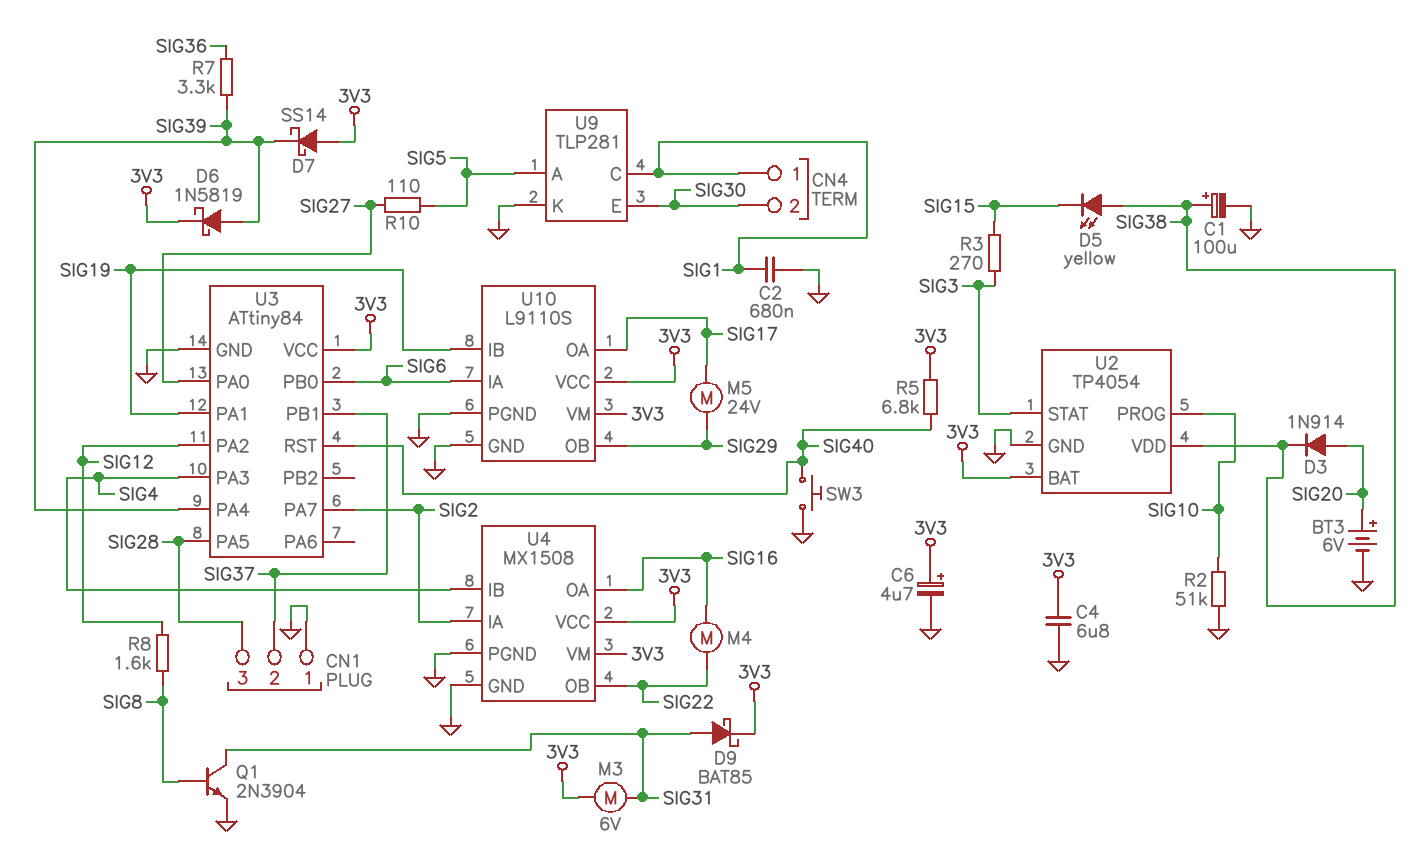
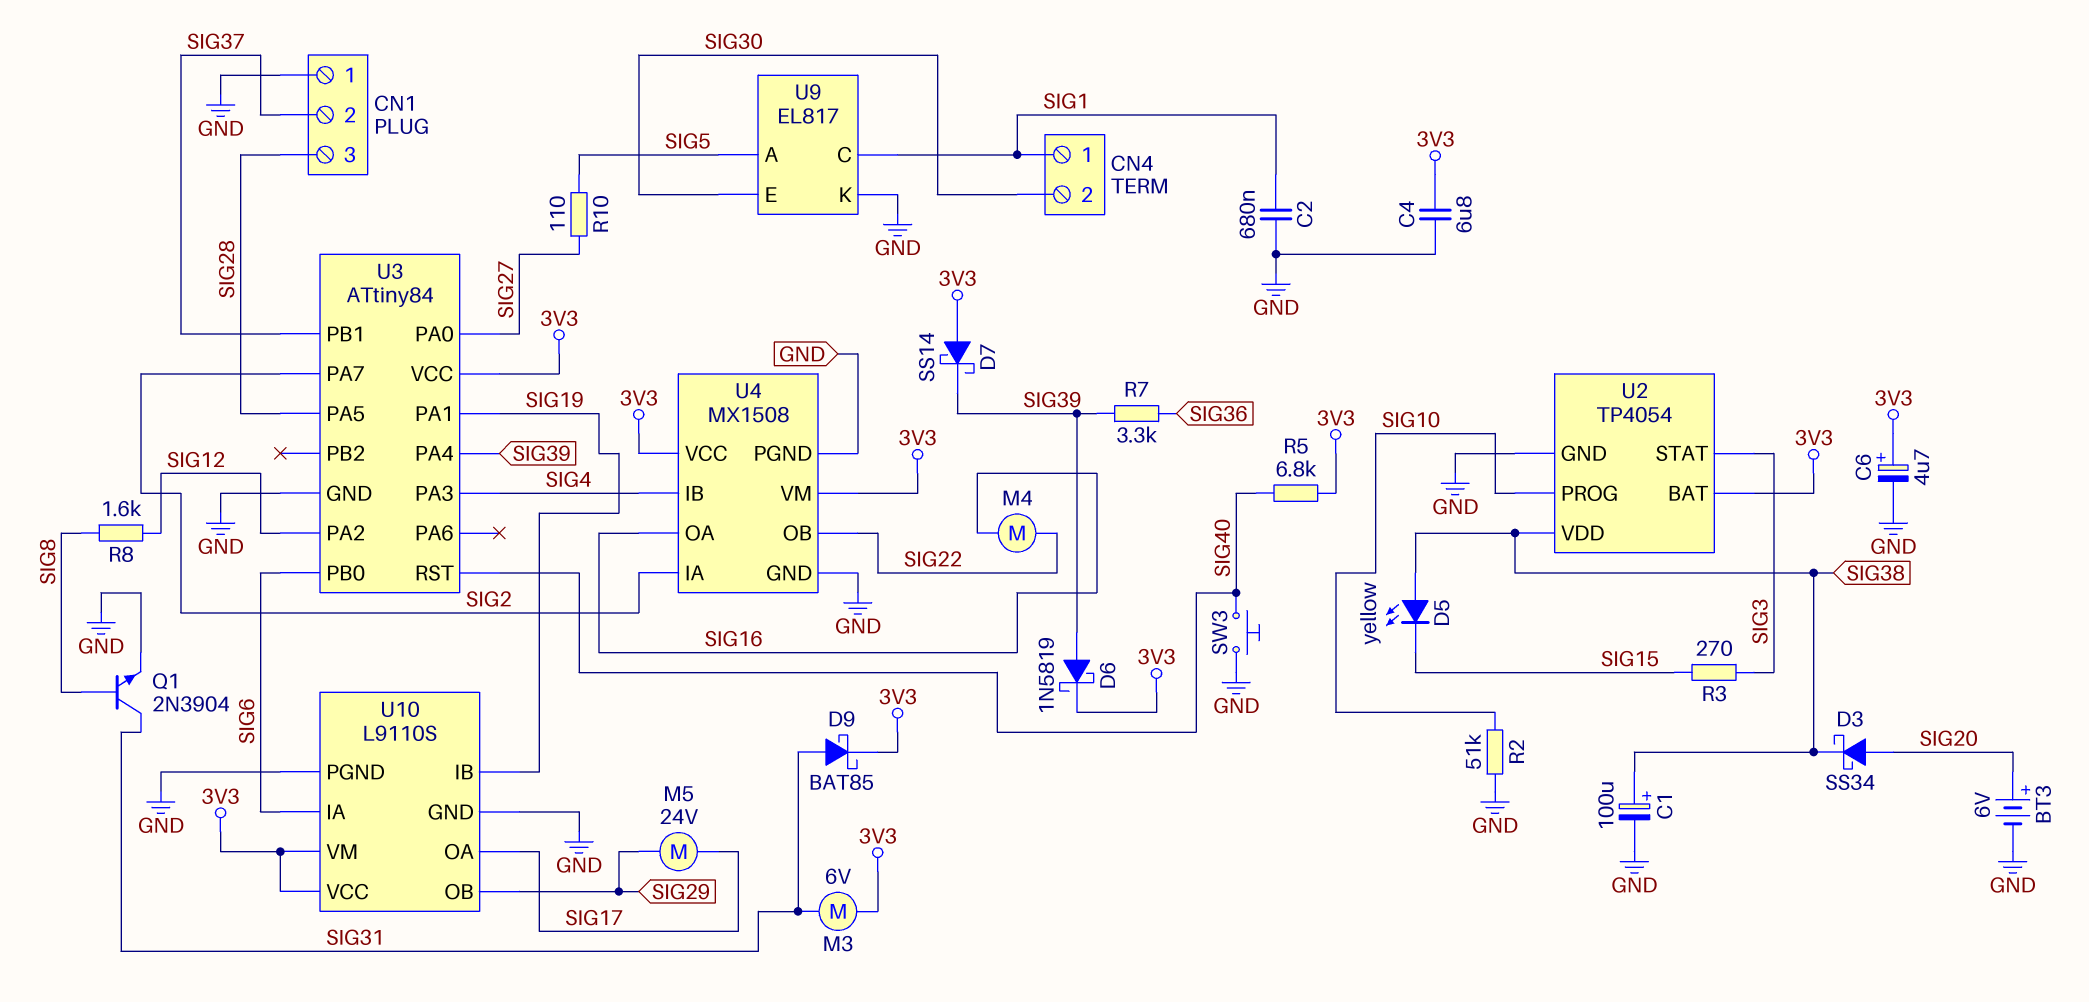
D3: diode 1N914 (A SIG20, K SIG38) -> schottky SS34 (A SIG20, K SIG38)
U9: TLP281 -> EL817

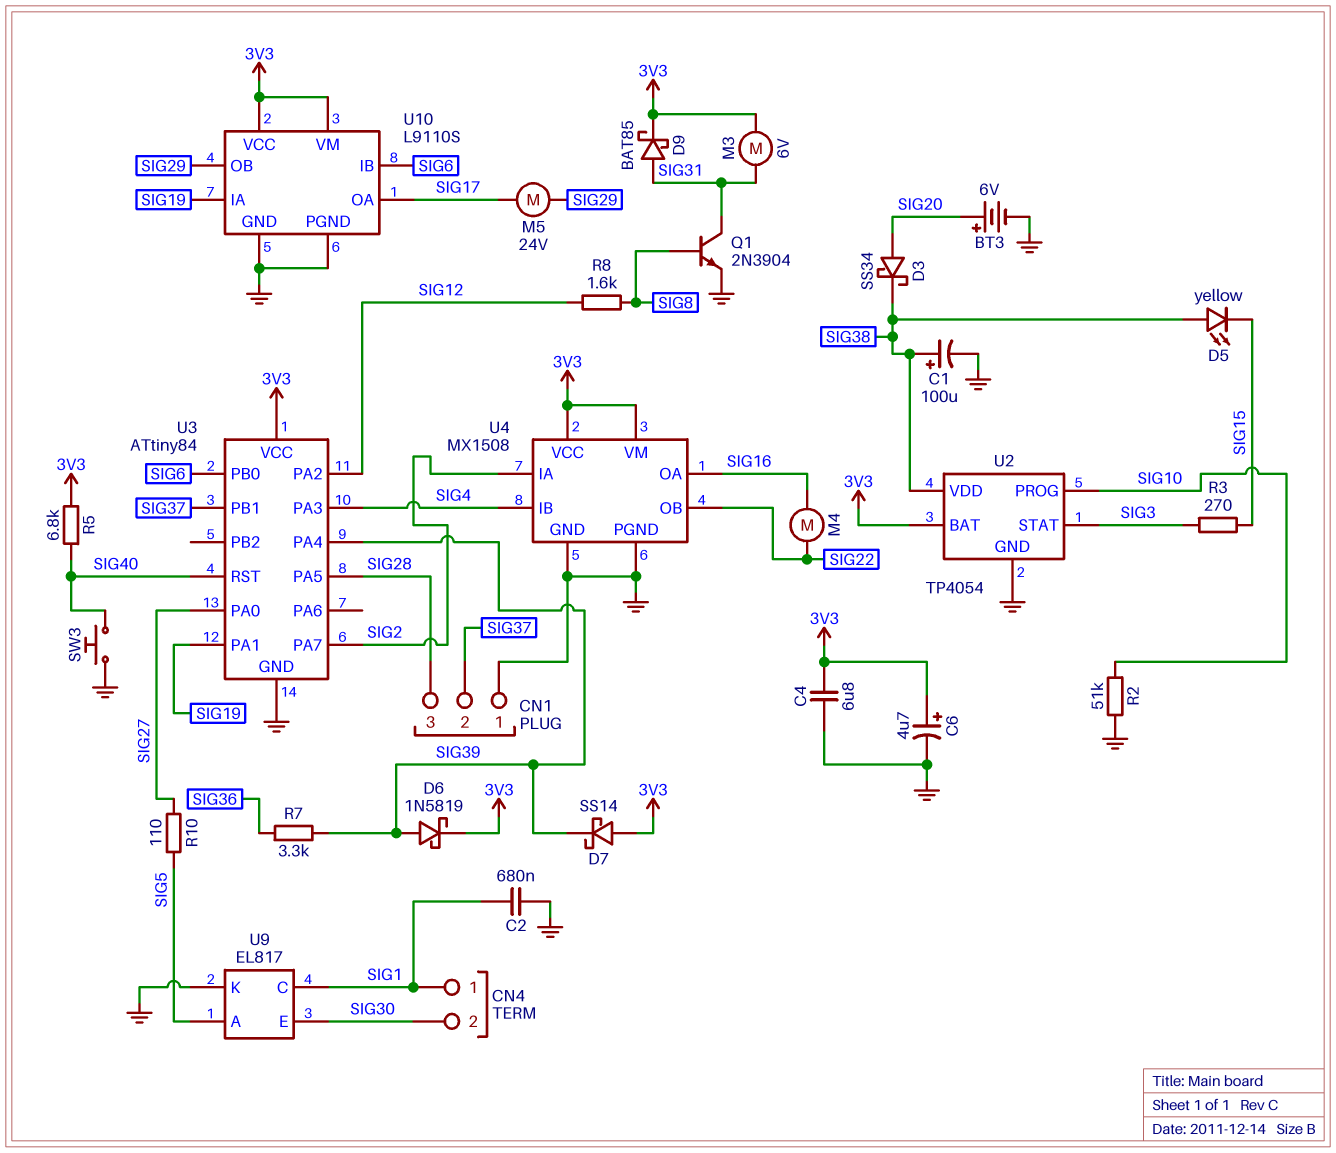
U10 pin IA: SIG6 -> SIG19
U10 pin IB: SIG19 -> SIG6

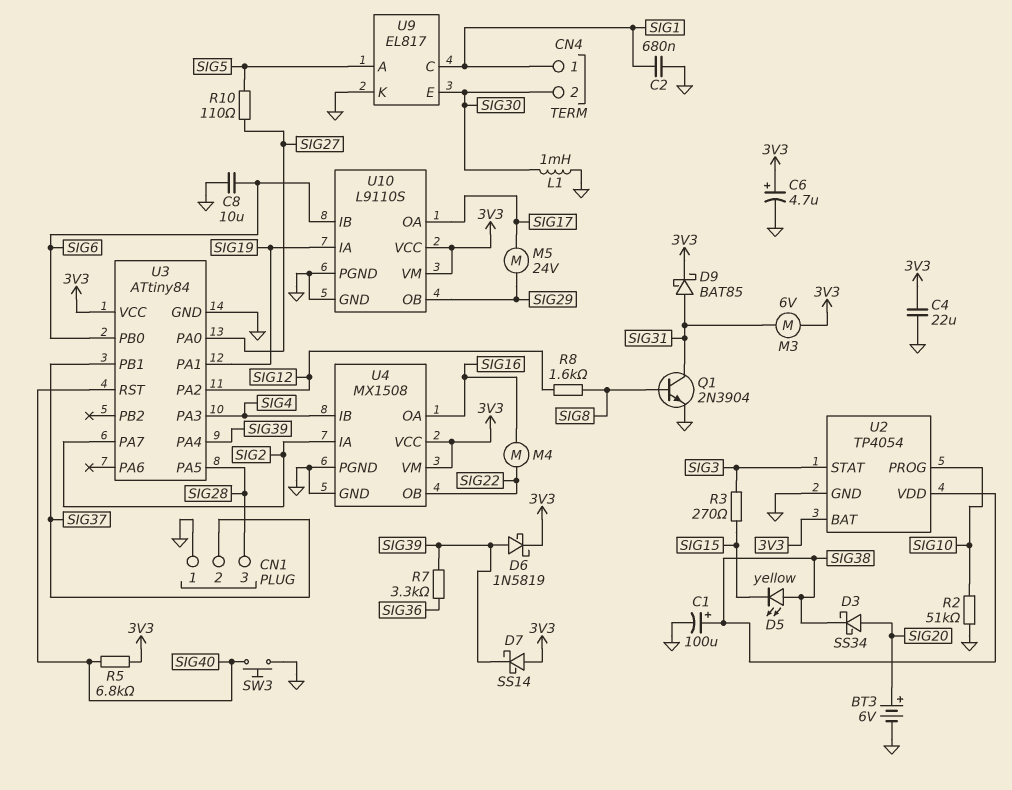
C4: 6.8uF (3V3, GND) -> 22uF (3V3, GND)
C8: none -> 10uF (GND, SIG6)
L1: none -> 1mH (GND, SIG30)

